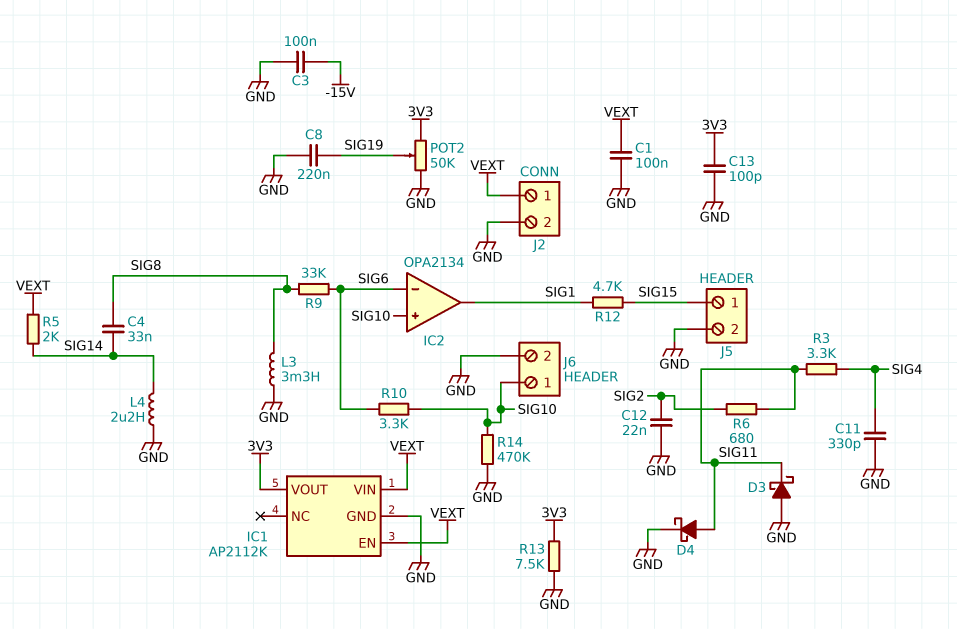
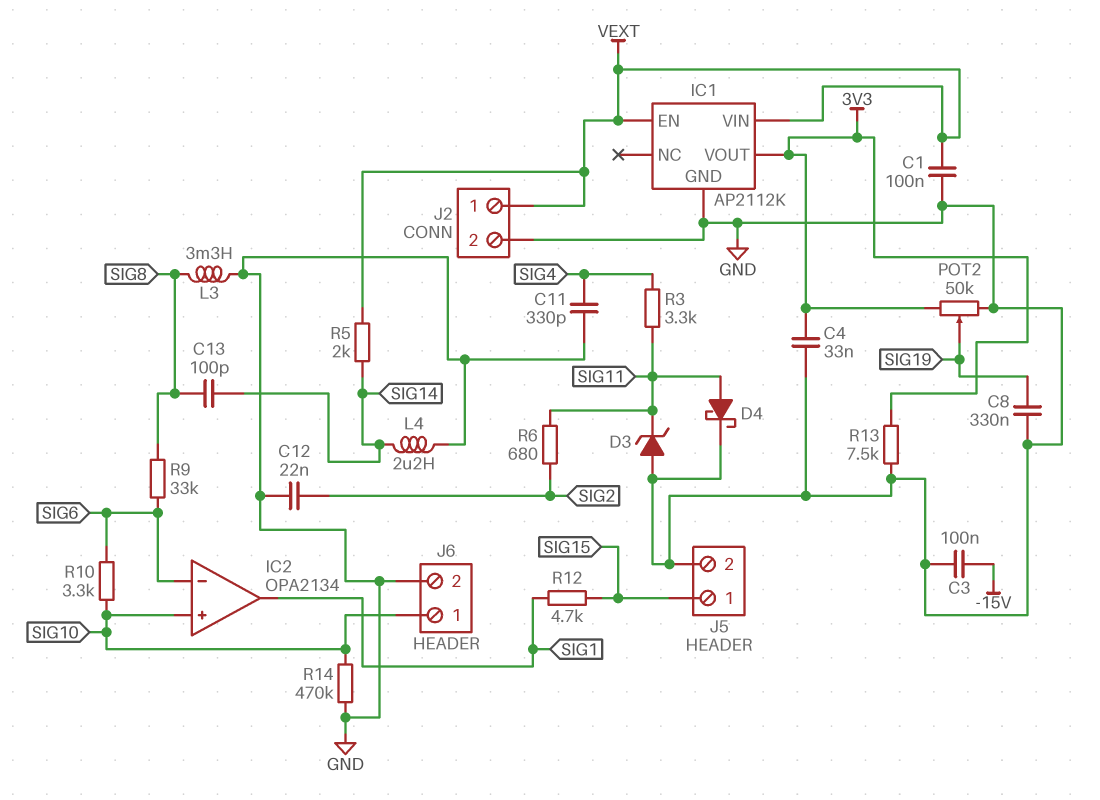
C4: 33nF (SIG8, SIG14) -> 33nF (3V3, GND)
C8: 220nF (GND, SIG19) -> 330nF (GND, SIG19)
C13: 100pF (3V3, GND) -> 100pF (SIG8, SIG14)
D3: schottky (A GND, K SIG11) -> zener (A GND, K SIG11)

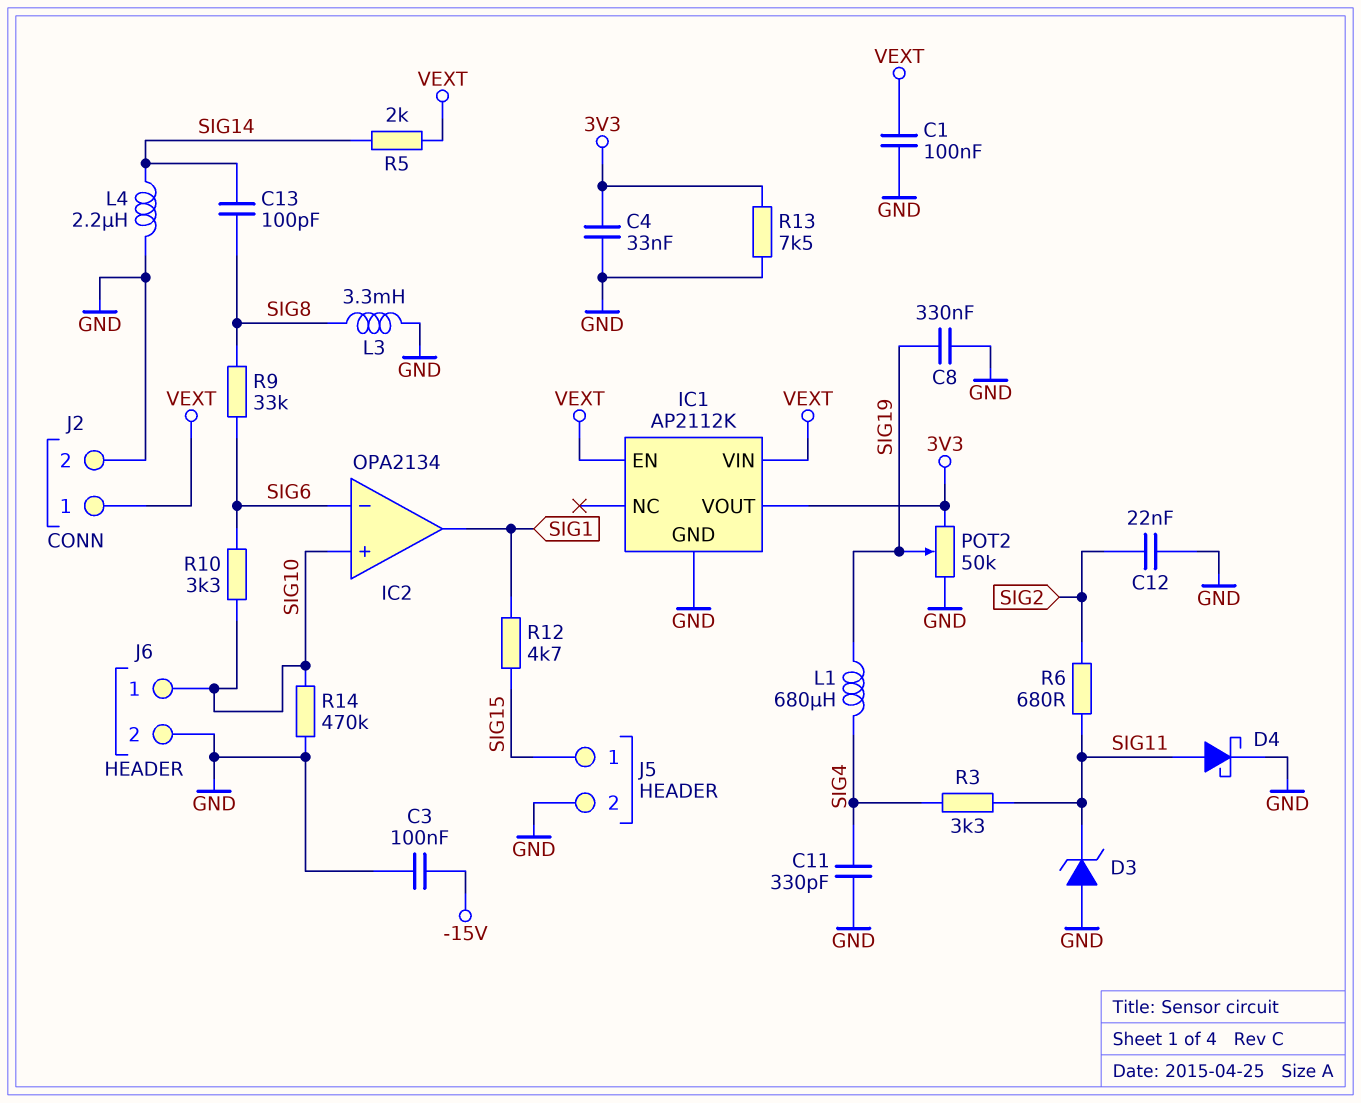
L1: none -> 680uH (SIG4, SIG19)

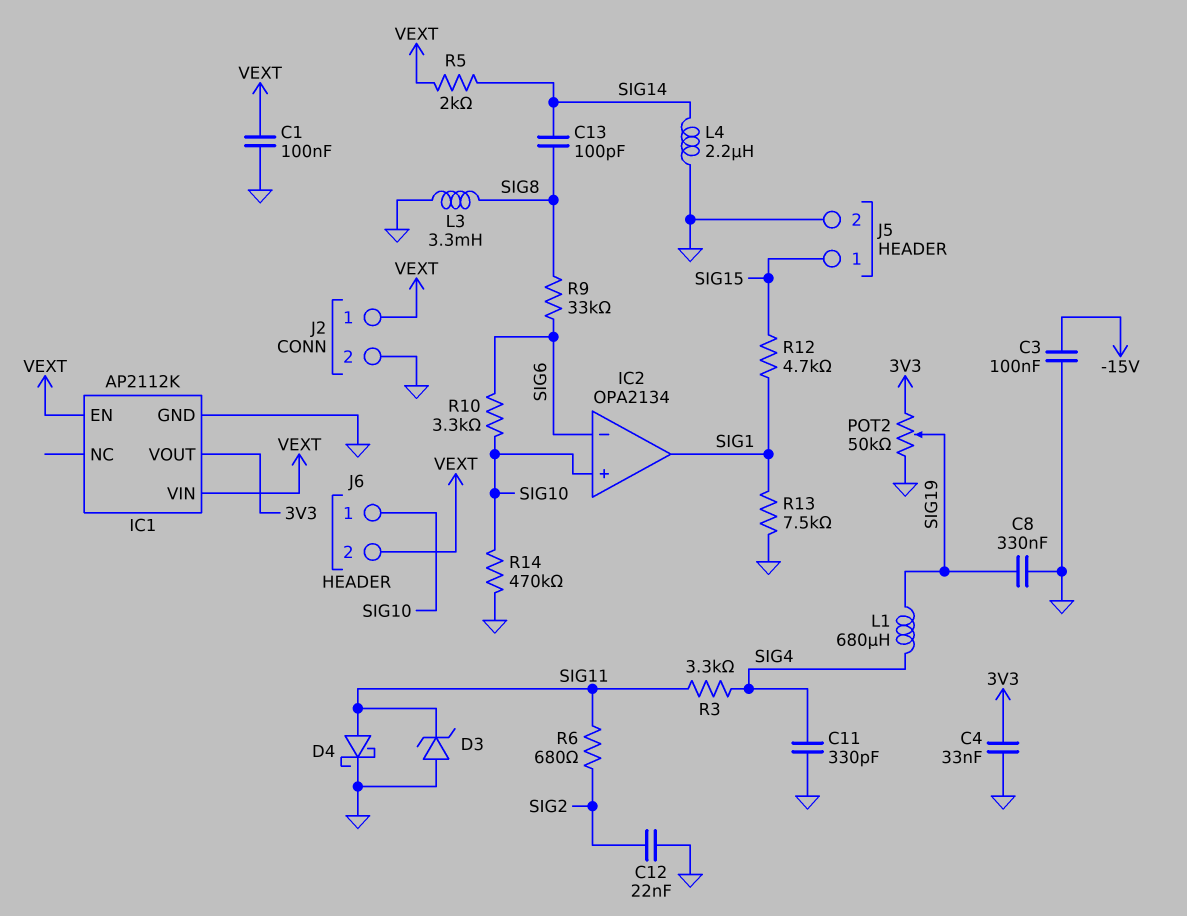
J6 pin 2: GND -> VEXT
R13: 7.5k (3V3, GND) -> 7.5k (GND, SIG1)

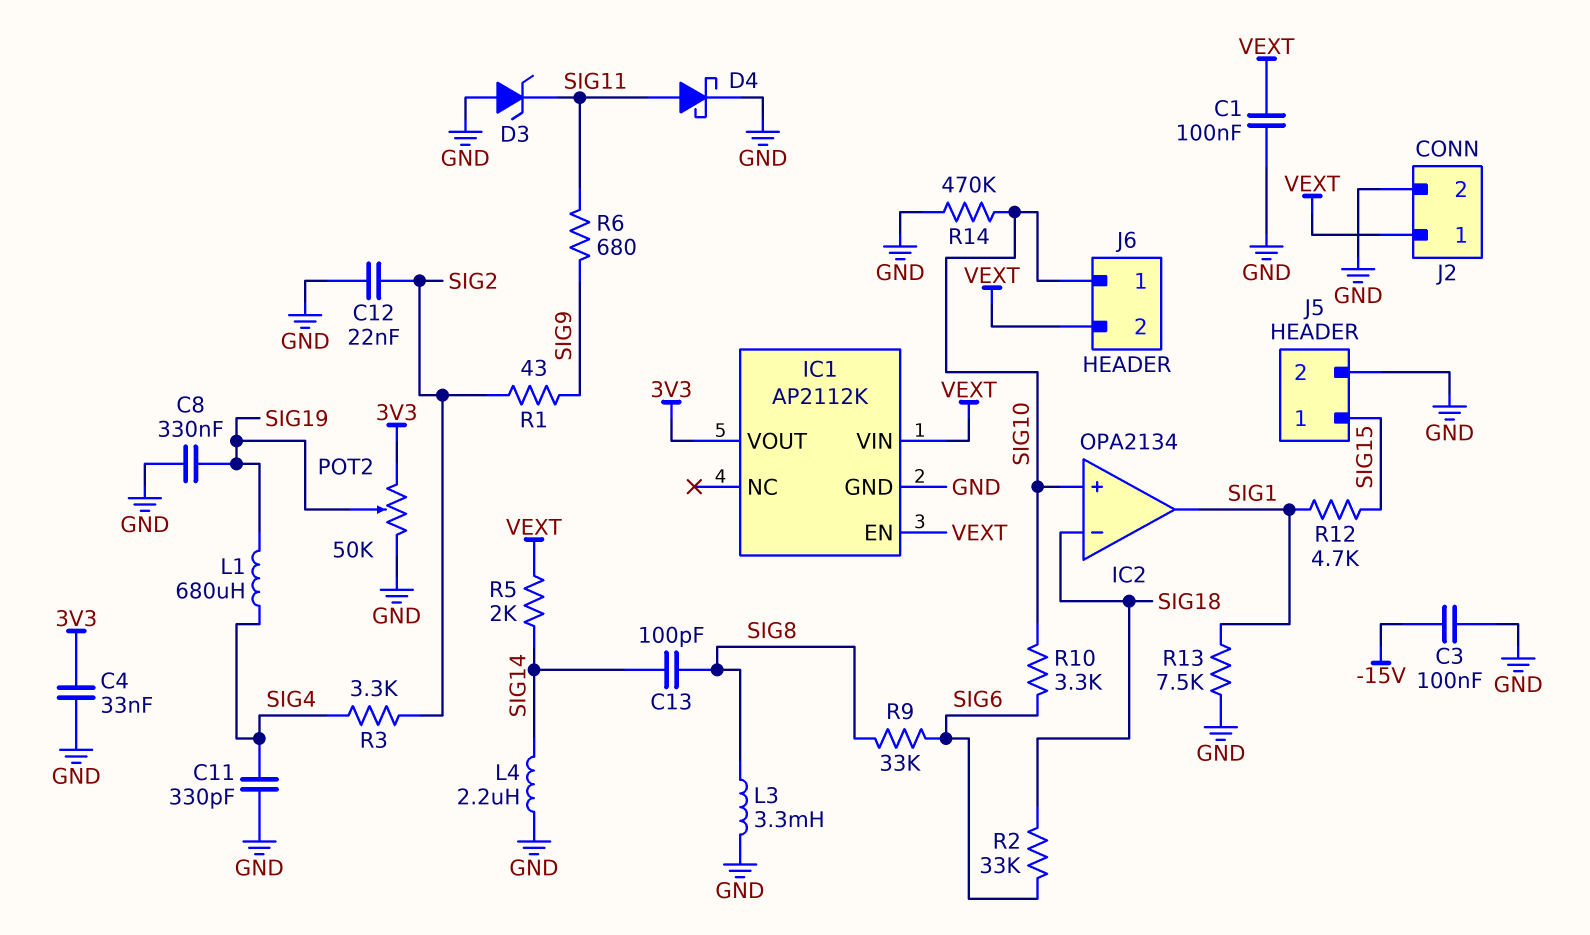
IC2 pin in-: SIG6 -> SIG18
R1: none -> 43 (SIG2, SIG9)
R2: none -> 33k (SIG6, SIG18)
R3: 3.3k (SIG4, SIG11) -> 3.3k (SIG2, SIG4)
R6: 680 (SIG2, SIG11) -> 680 (SIG9, SIG11)

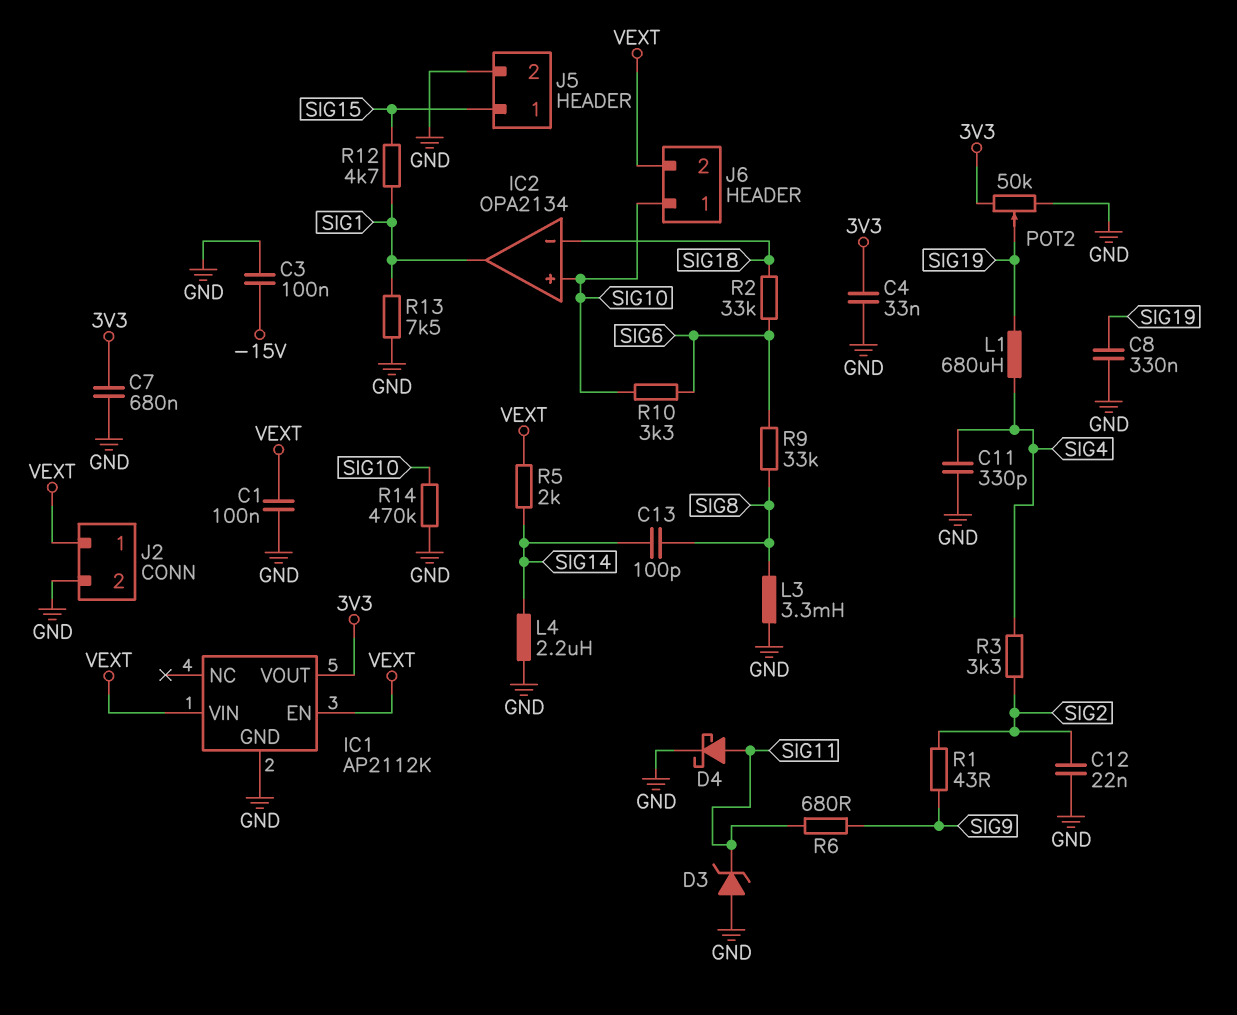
C7: none -> 680nF (3V3, GND)

